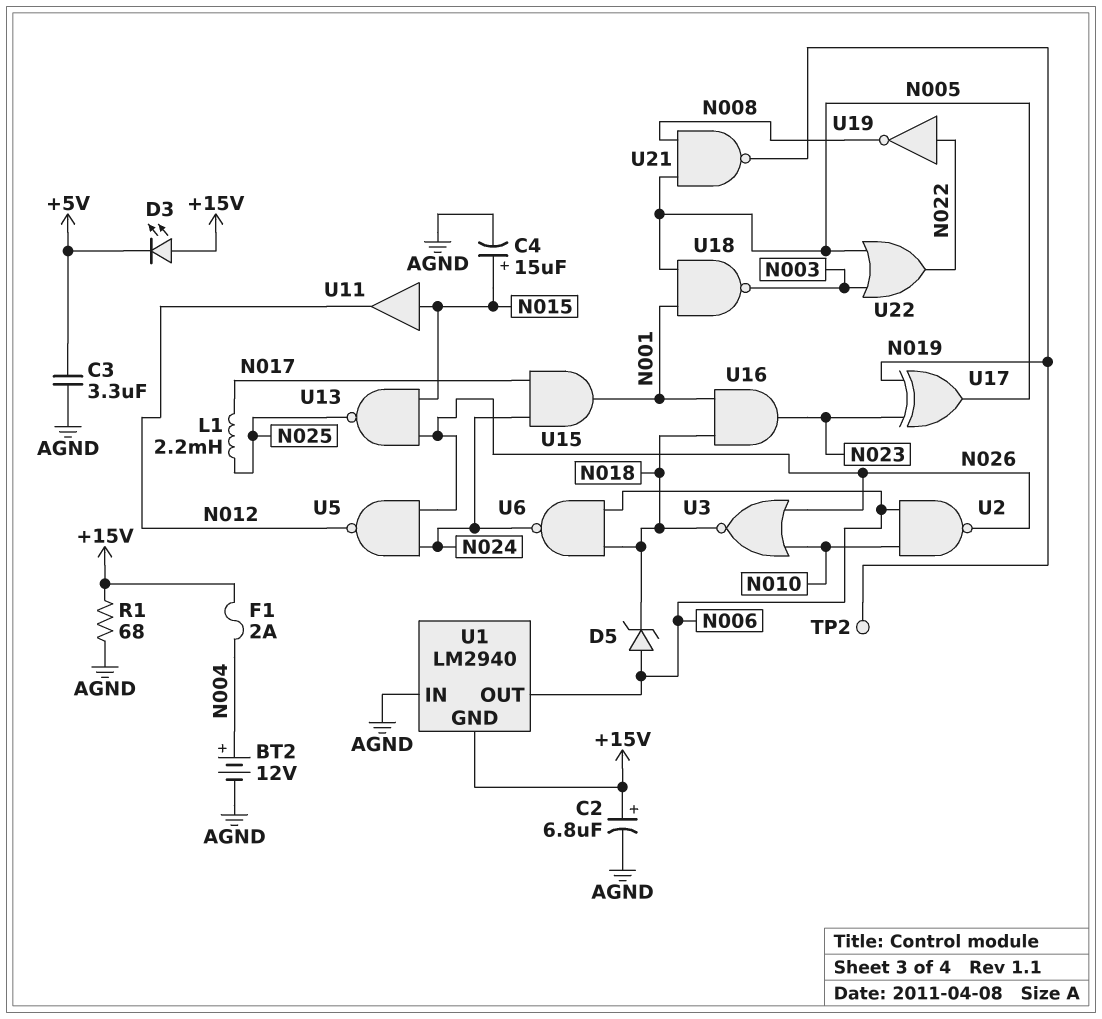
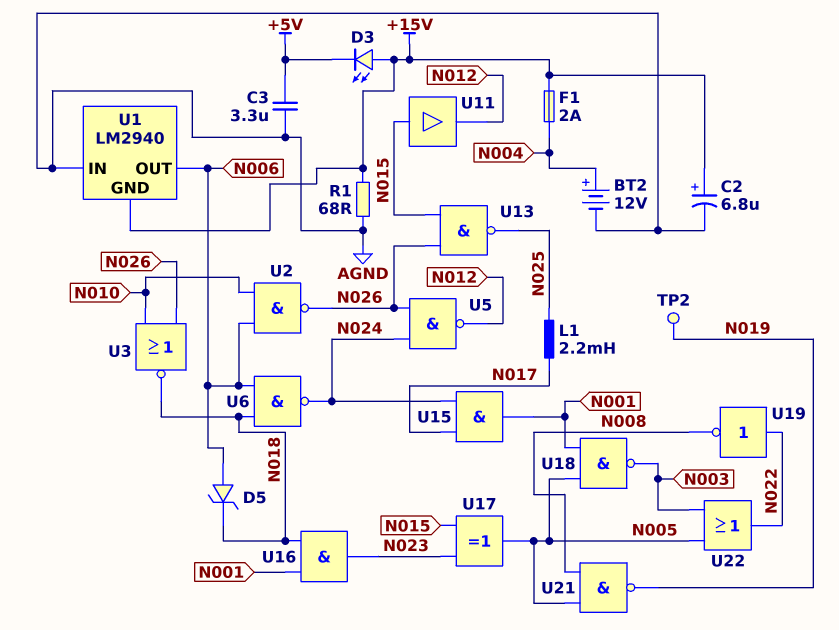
C4: 15uF (plus N015, minus AGND) -> none
U17: XOR (in N019, in N023, out N005) -> XOR (in N015, in N023, out N005)

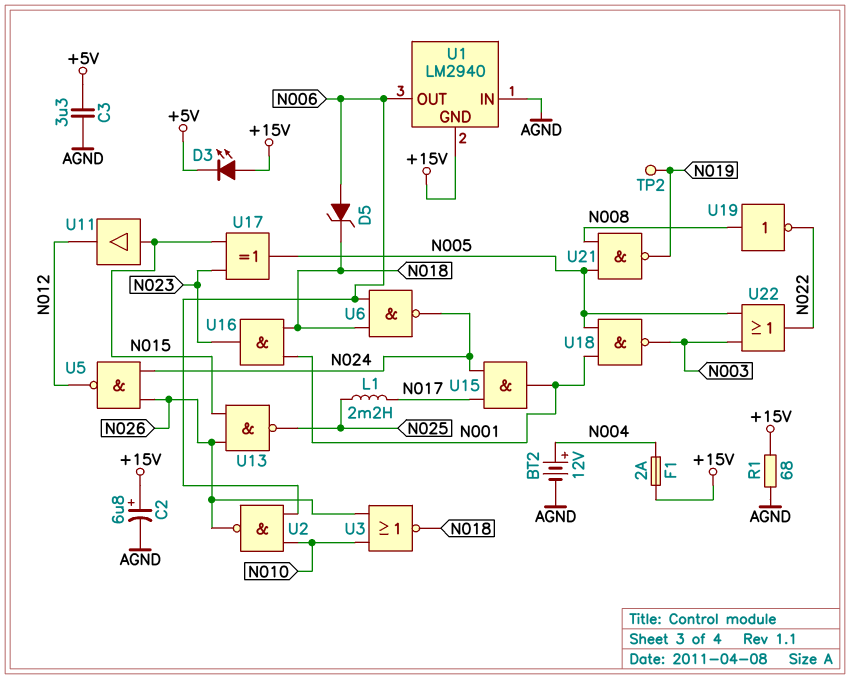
U19: NOT (in N022, out N008) -> NOT (in N008, out N022)

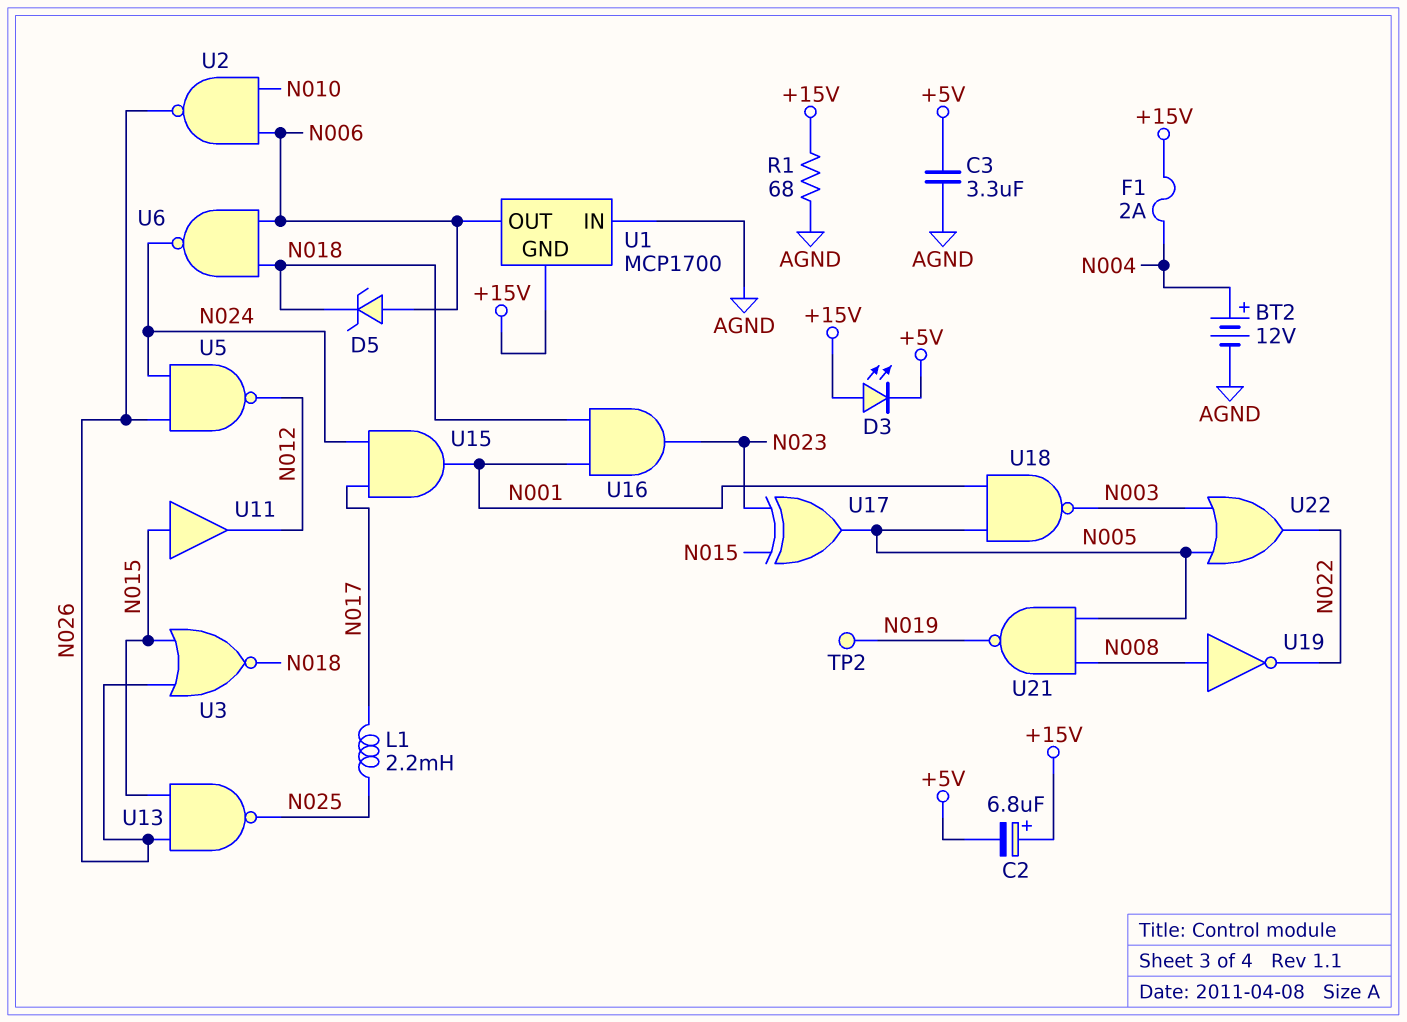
C2: 6.8uF (plus +15V, minus AGND) -> 6.8uF (plus +15V, minus +5V)
U1: LM2940 -> MCP1700
U3: NOR (in N010, in N026, out N018) -> NOR (in N015, in N026, out N018)

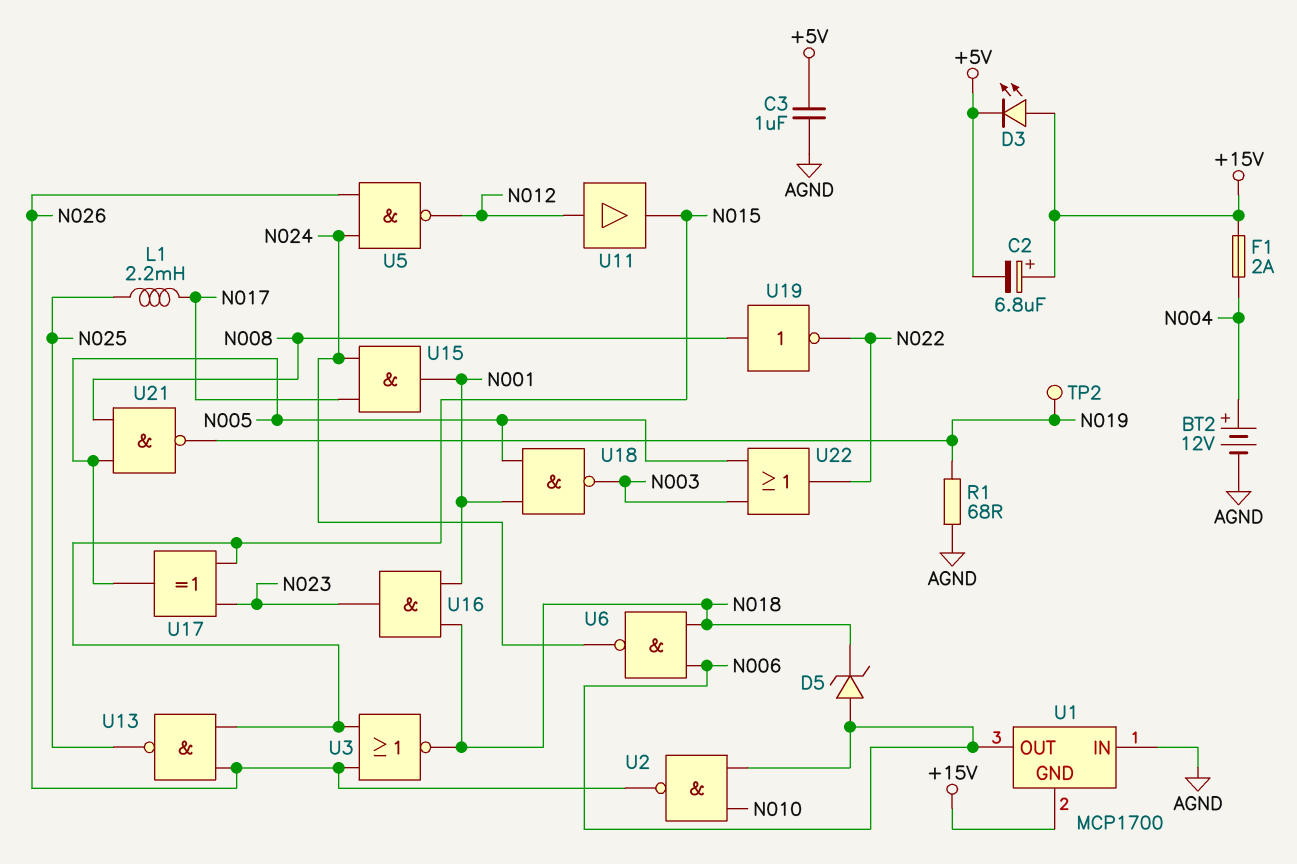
C3: 3.3uF (+5V, AGND) -> 1uF (+5V, AGND)
R1: 68 (+15V, AGND) -> 68 (AGND, N019)
U11: buffer (in N015, out N012) -> buffer (in N012, out N015)

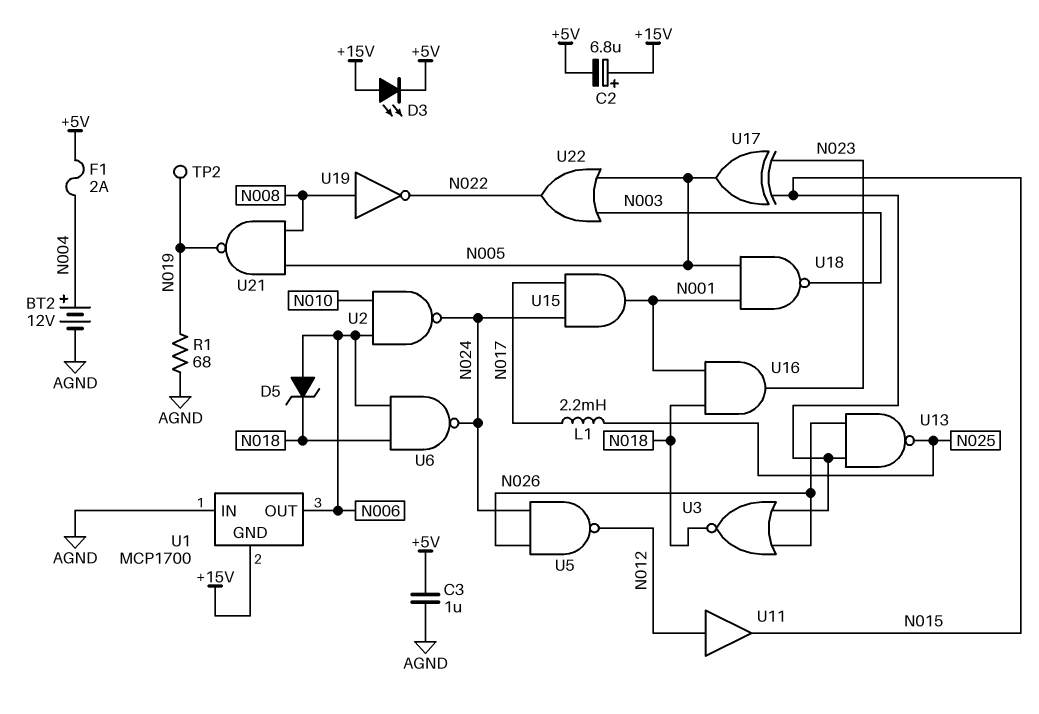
F1: 2A (+15V, N004) -> 2A (+5V, N004)
U2: NAND (in N006, in N010, out N026) -> NAND (in N006, in N010, out N024)

